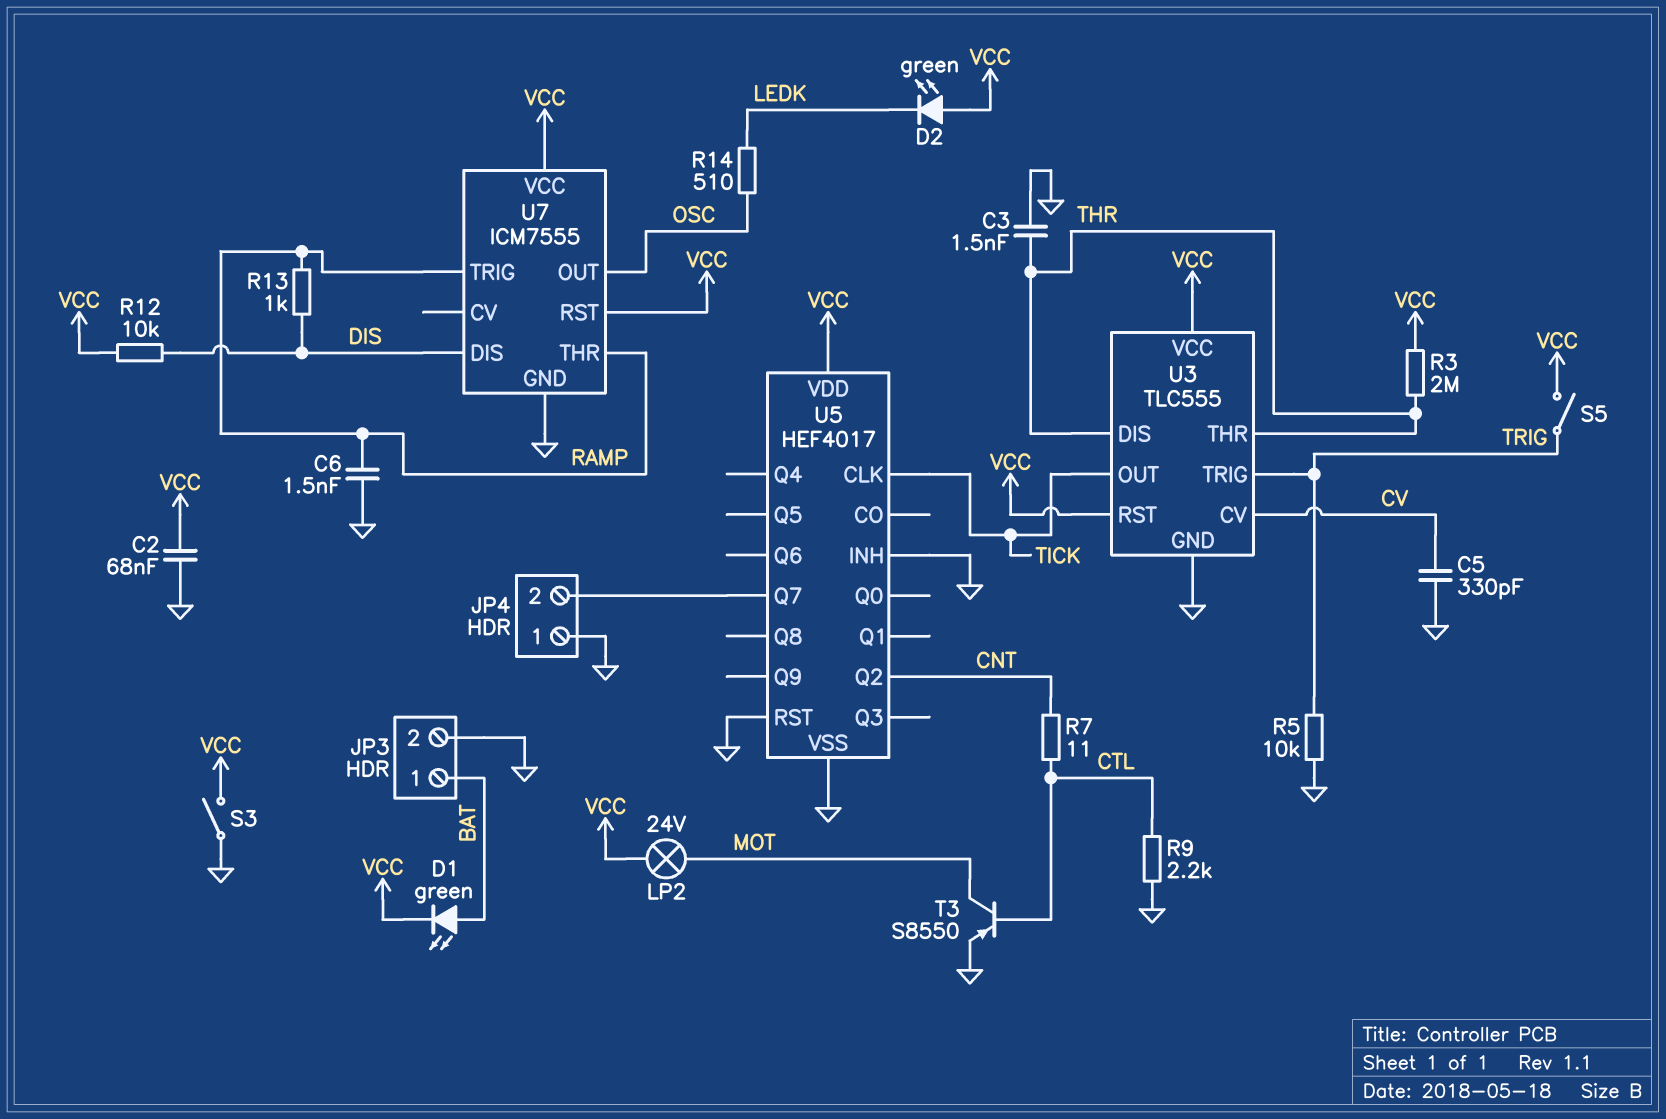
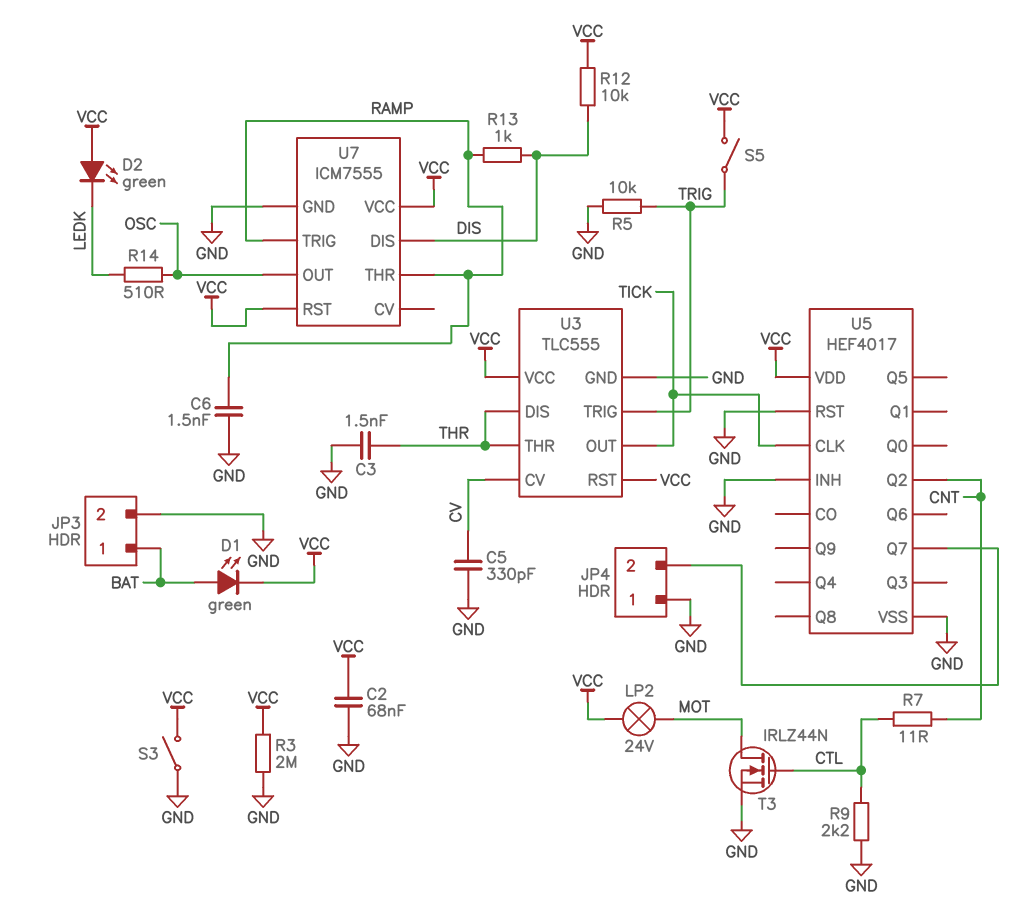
R3: 2M (THR, VCC) -> 2M (GND, VCC)
T3: PNP S8550 (B CTL, C MOT, E GND) -> NMOS IRLZ44N (G CTL, D MOT, S GND)

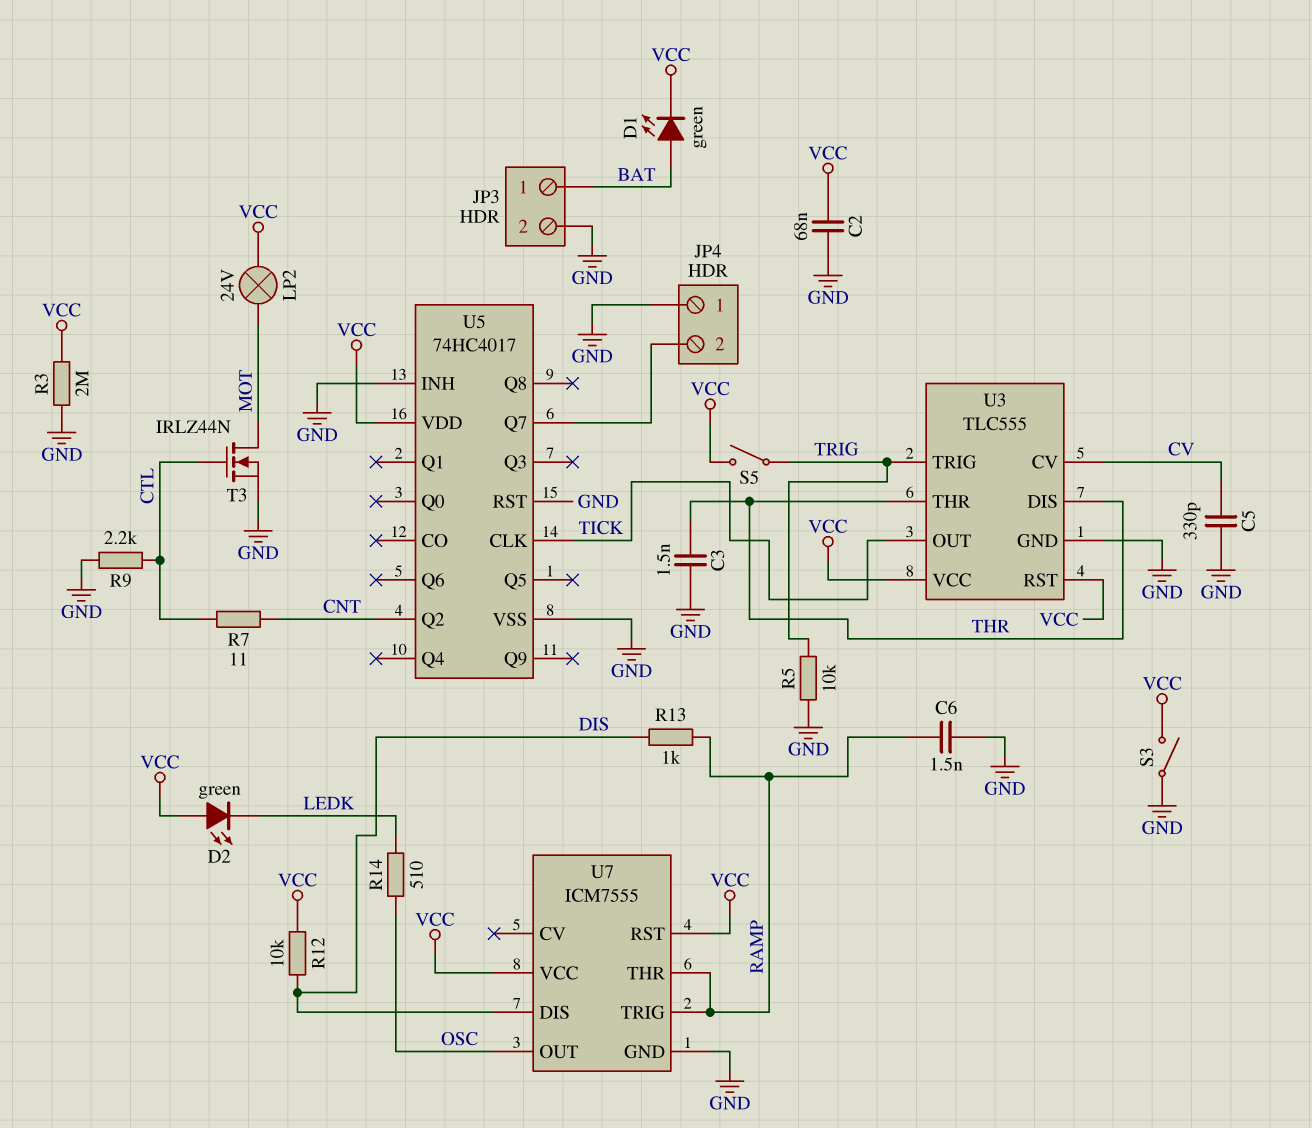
U5: HEF4017 -> 74HC4017

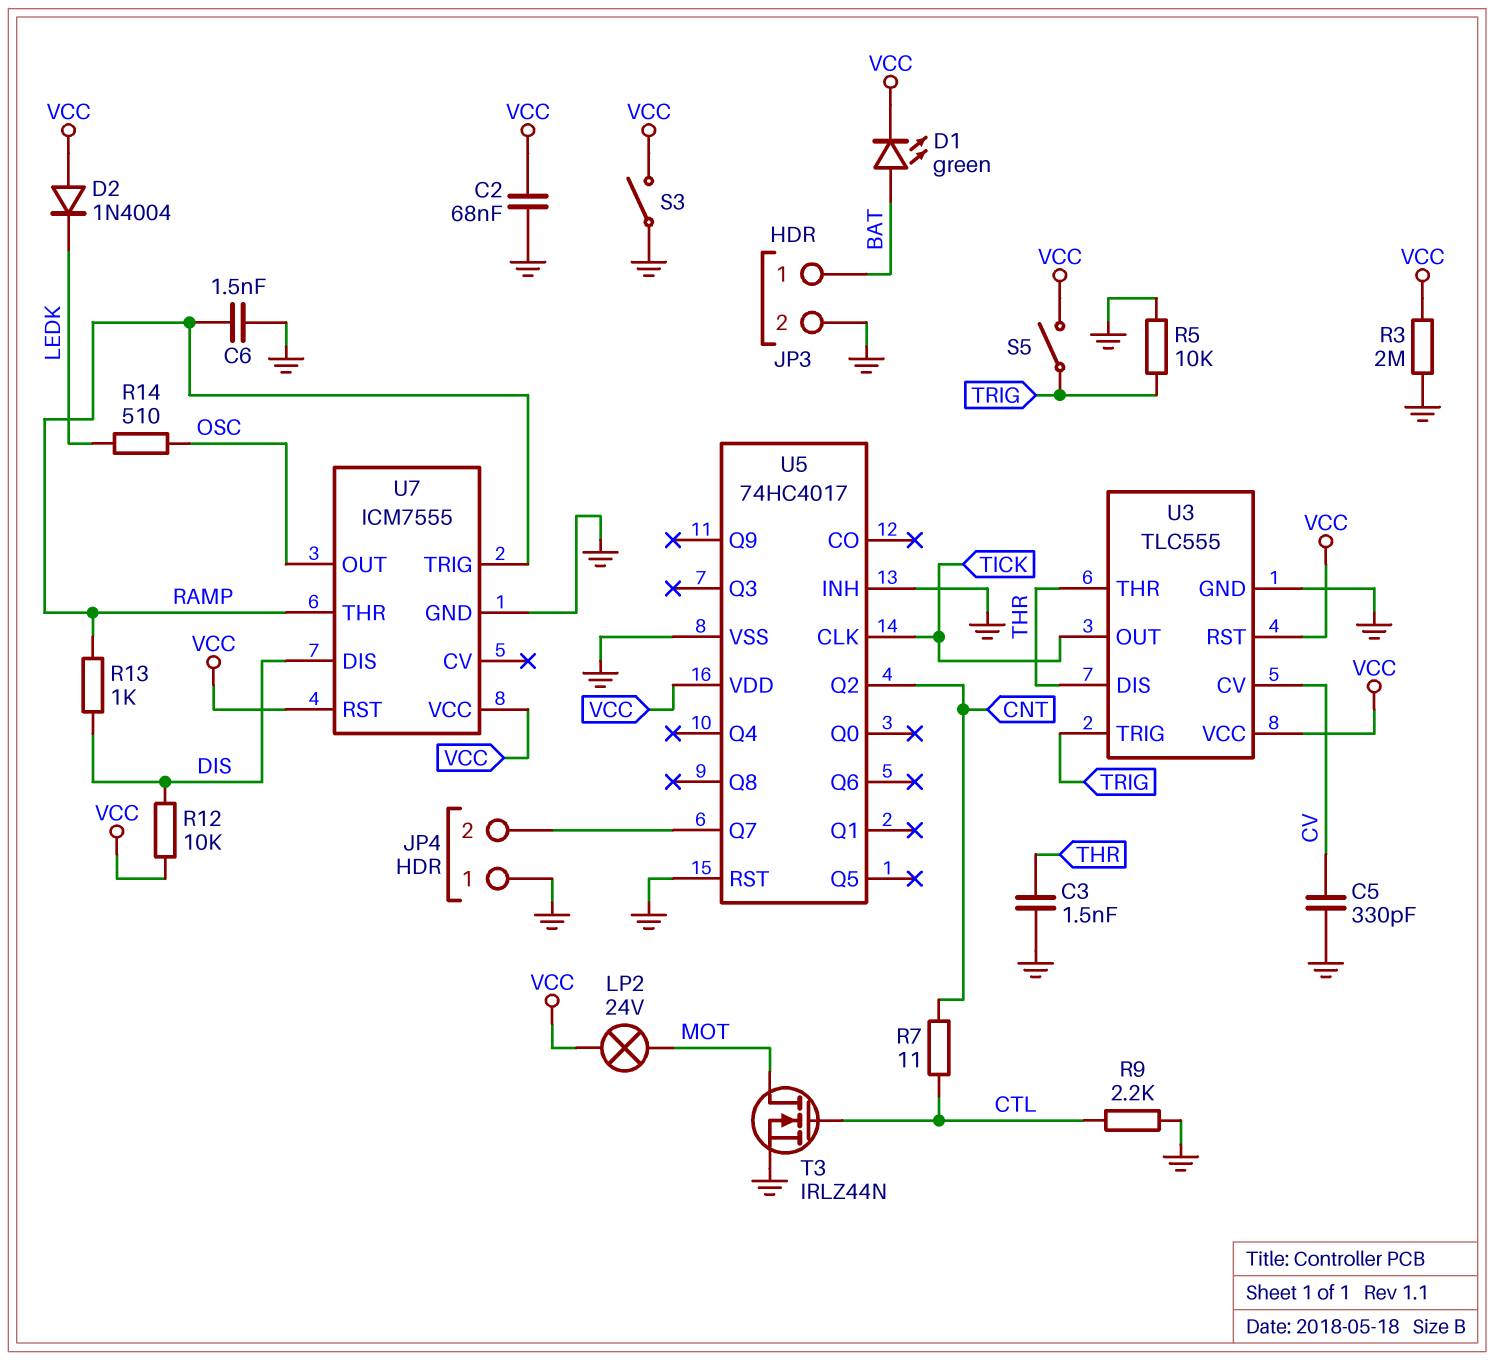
D2: LED green (A VCC, K LEDK) -> diode 1N4004 (A VCC, K LEDK)

